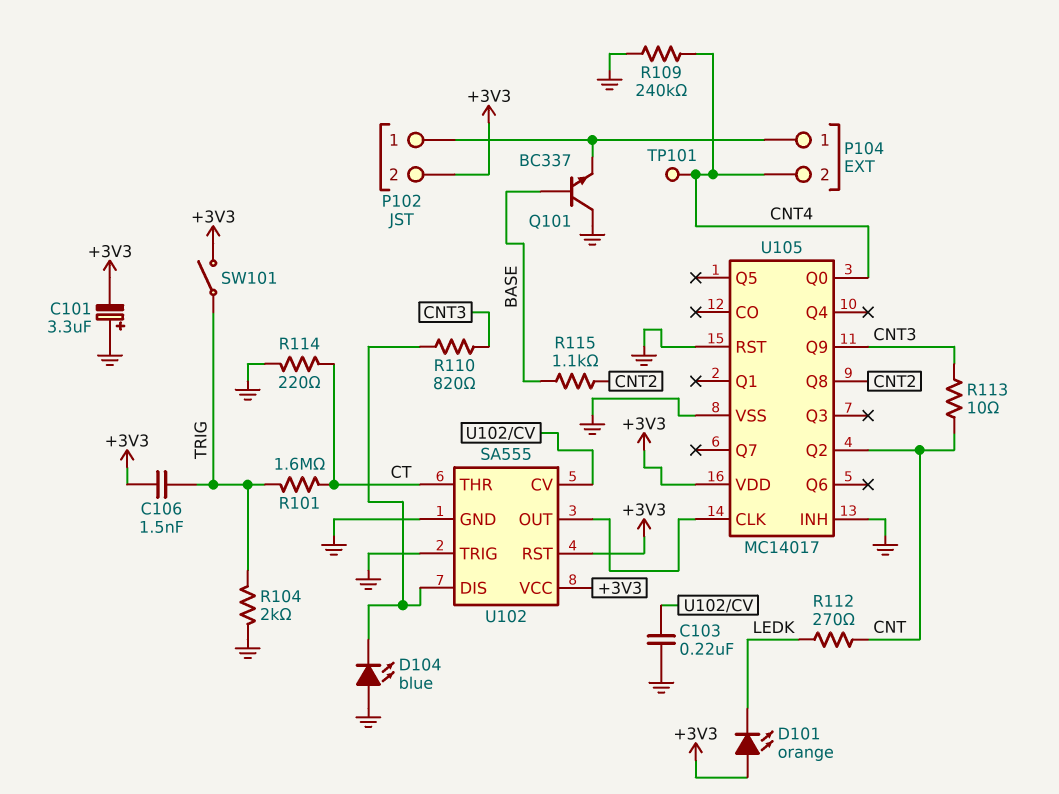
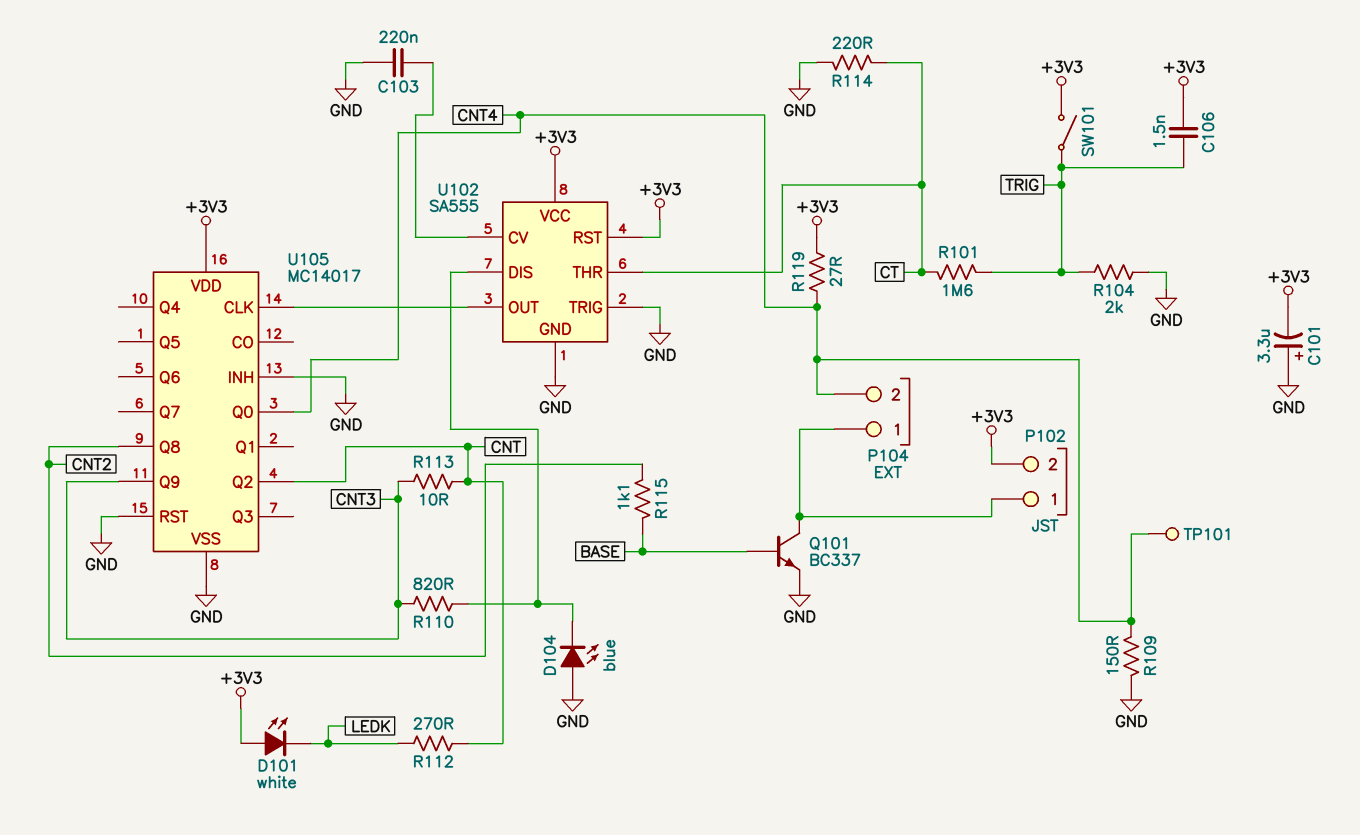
D101: LED orange (A +3V3, K LEDK) -> LED white (A +3V3, K LEDK)
Q101: NPN BC337 (B BASE, C GND, E P102/1) -> NPN BC337 (B BASE, C P102/1, E GND)
R109: 240k (CNT4, GND) -> 150 (CNT4, GND)
R119: none -> 27 (+3V3, CNT4)

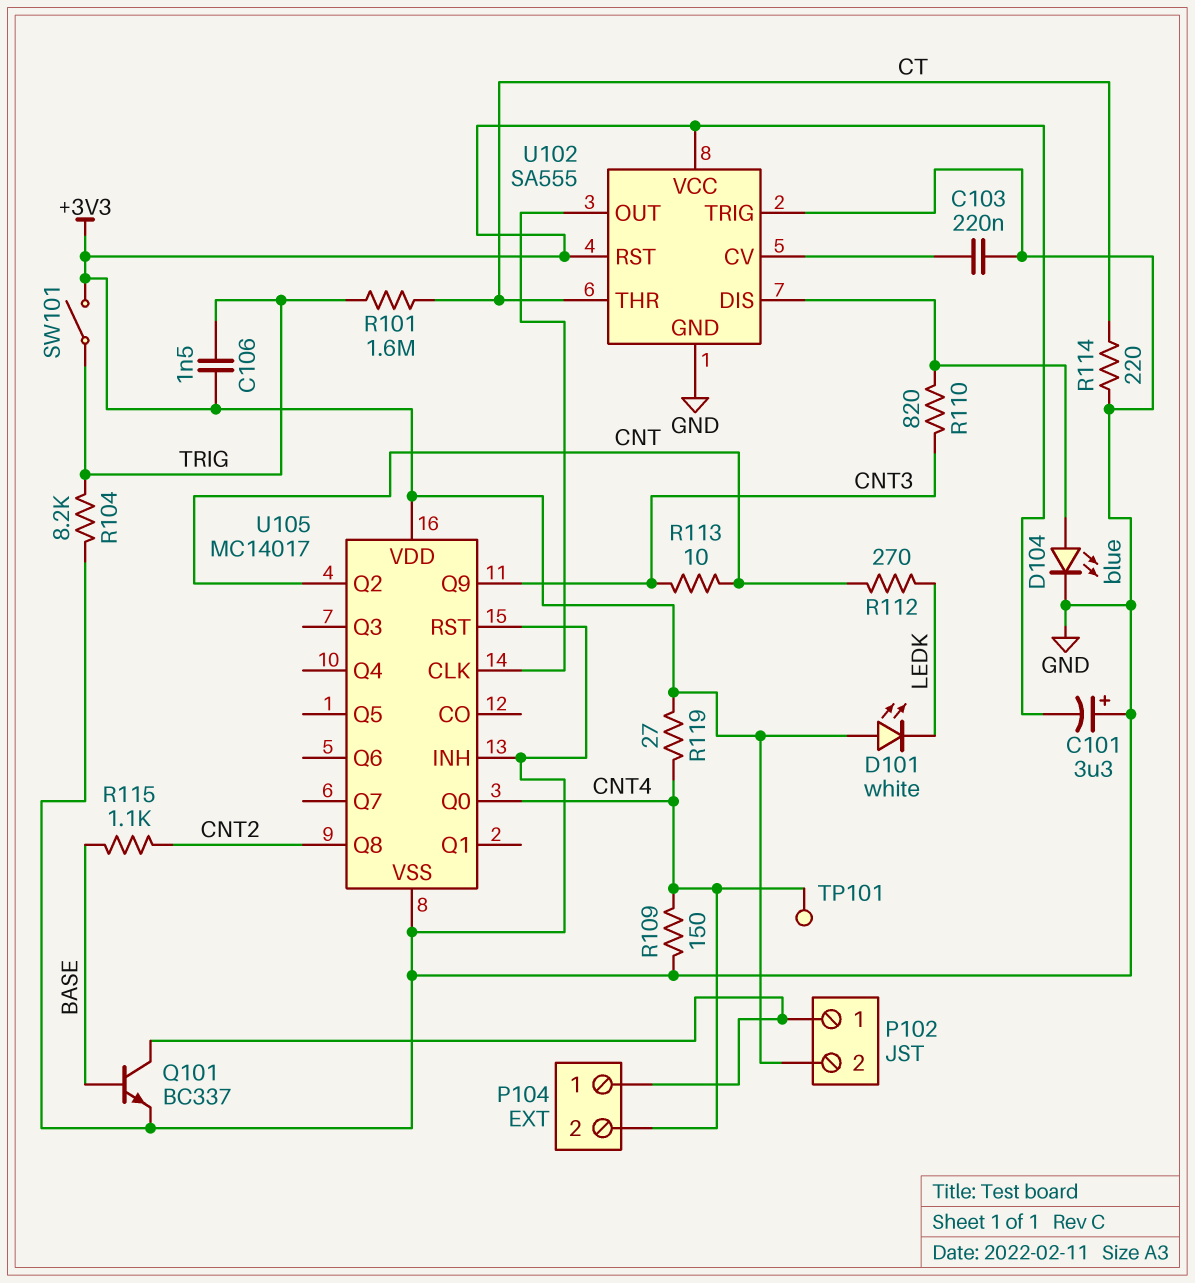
D104: LED blue (A GND, K U102/DIS) -> LED blue (A U102/DIS, K GND)
R104: 2k (GND, TRIG) -> 8.2k (GND, TRIG)

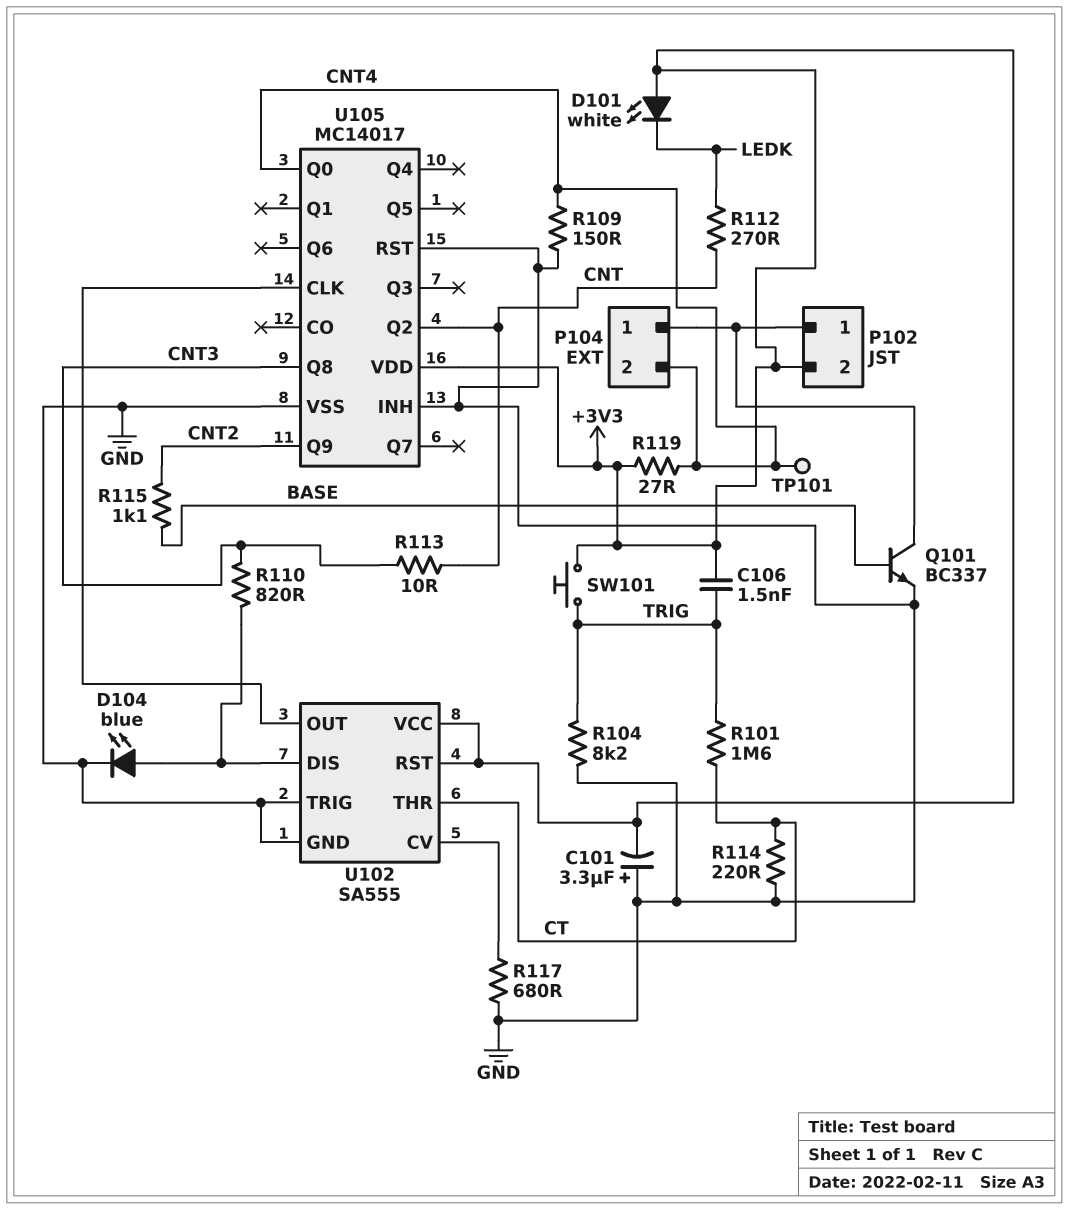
C103: 220nF (GND, U102/CV) -> none
R117: none -> 680 (GND, U102/CV)
SW101: switch (+3V3, TRIG) -> button (+3V3, TRIG)
U105 pin Q8: CNT2 -> CNT3
U105 pin Q9: CNT3 -> CNT2

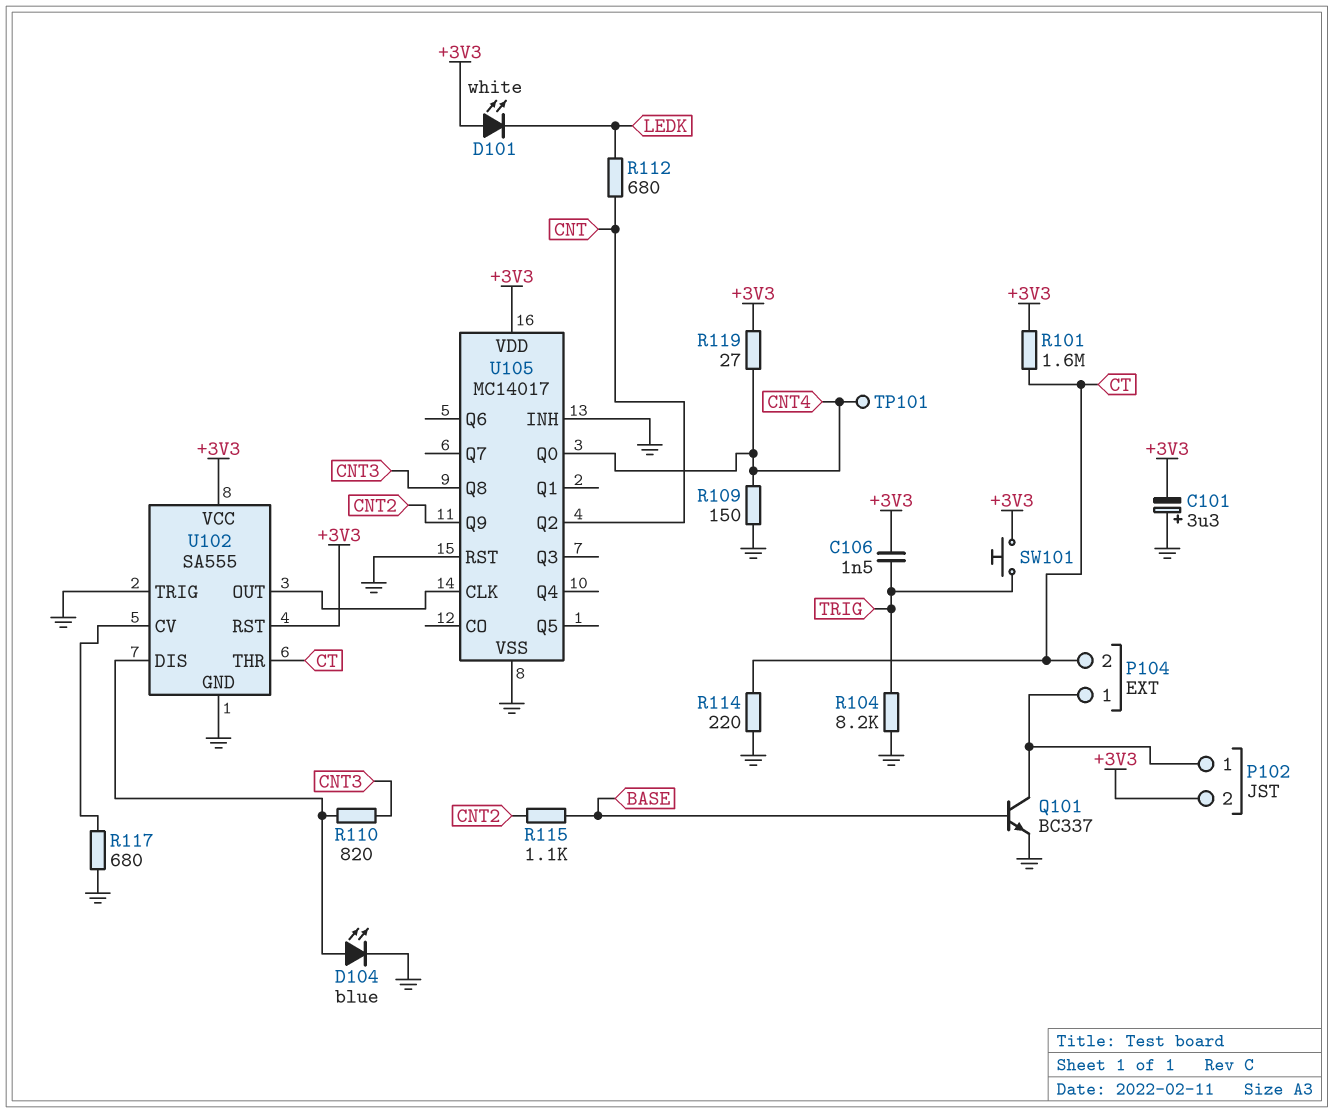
P104 pin 2: CNT4 -> CT
R101: 1.6M (CT, TRIG) -> 1.6M (+3V3, CT)
R112: 270 (CNT, LEDK) -> 680 (CNT, LEDK)
R113: 10 (CNT, CNT3) -> none

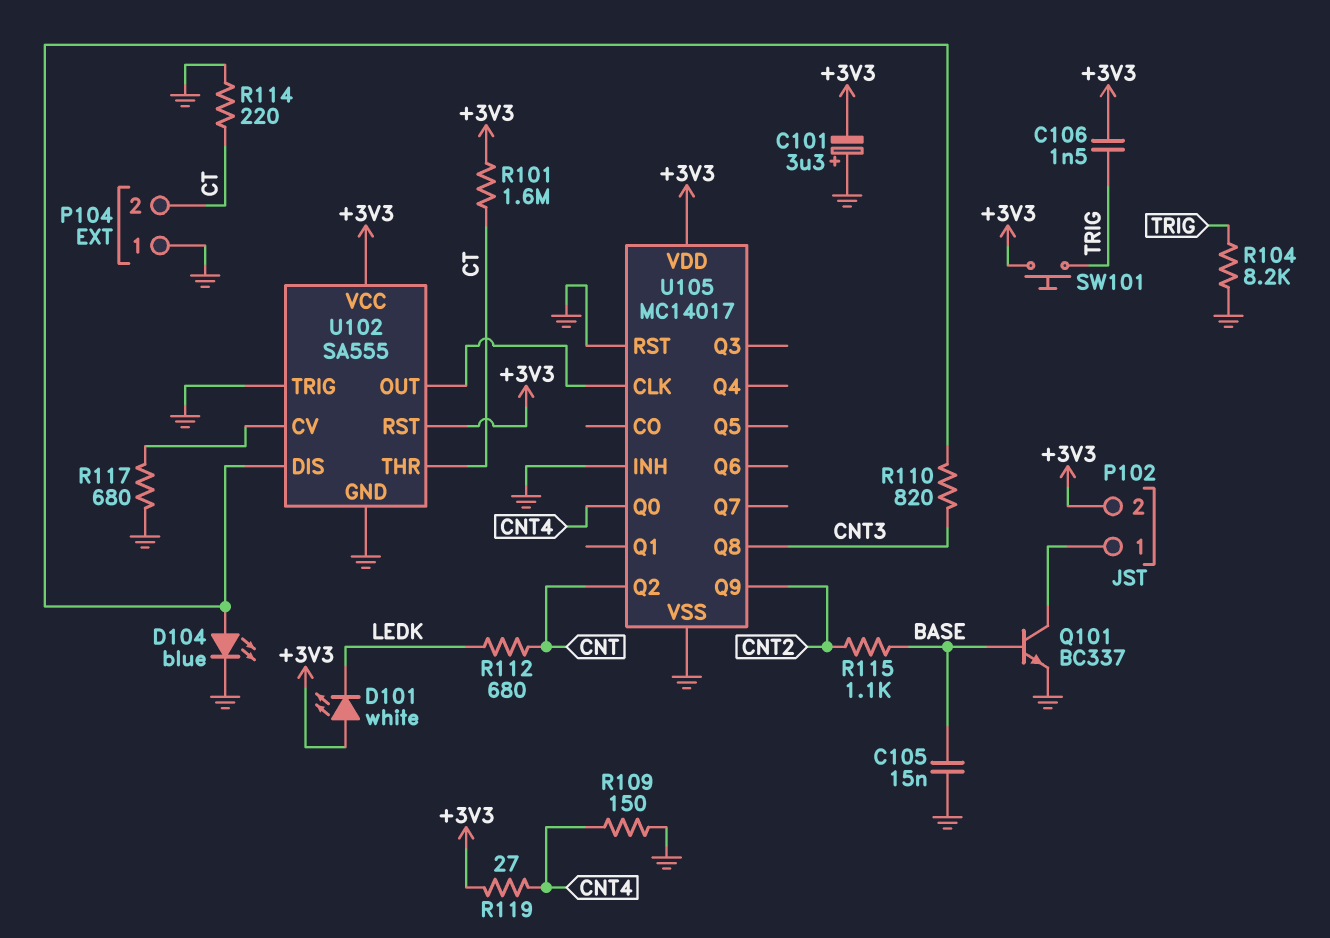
C105: none -> 15nF (BASE, GND)
P104 pin 1: P102/1 -> GND
TP101: test point (CNT4) -> none

